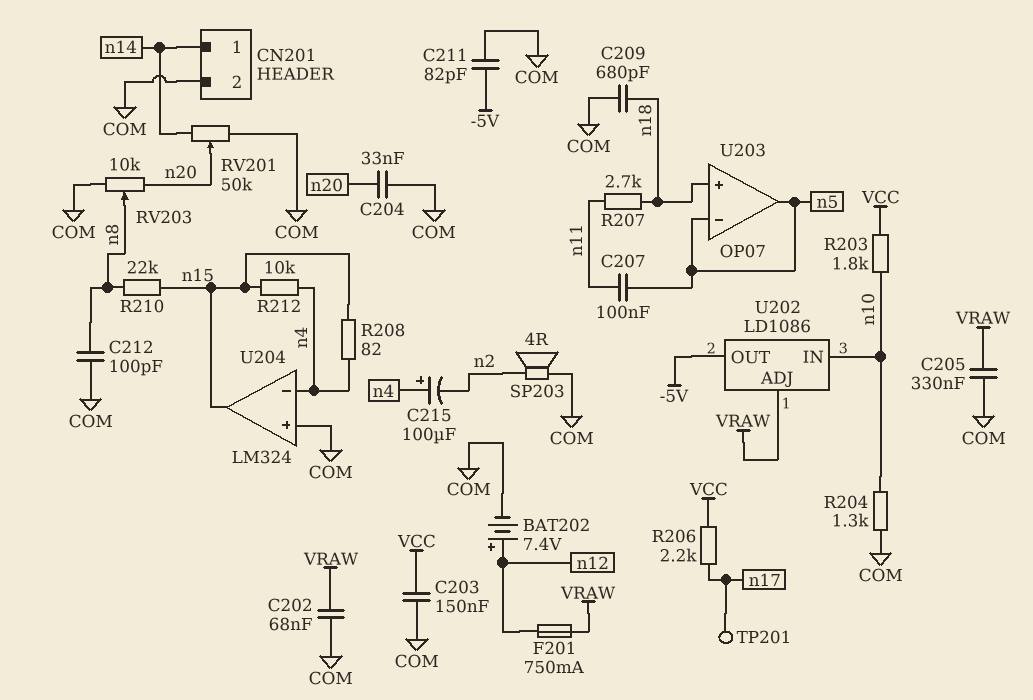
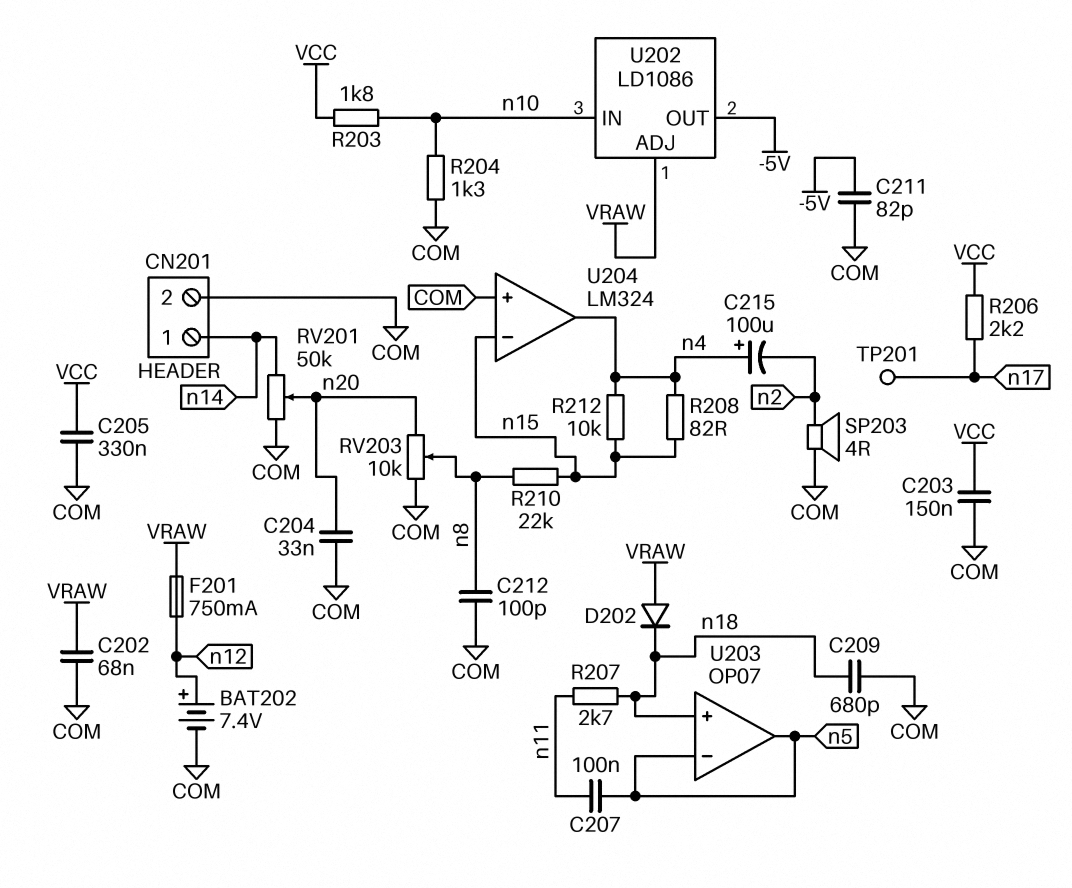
C205: 330nF (COM, VRAW) -> 330nF (COM, VCC)
D202: none -> diode (A VRAW, K n18)
U204 pin in-: n4 -> n15
U204 pin out: n15 -> n4

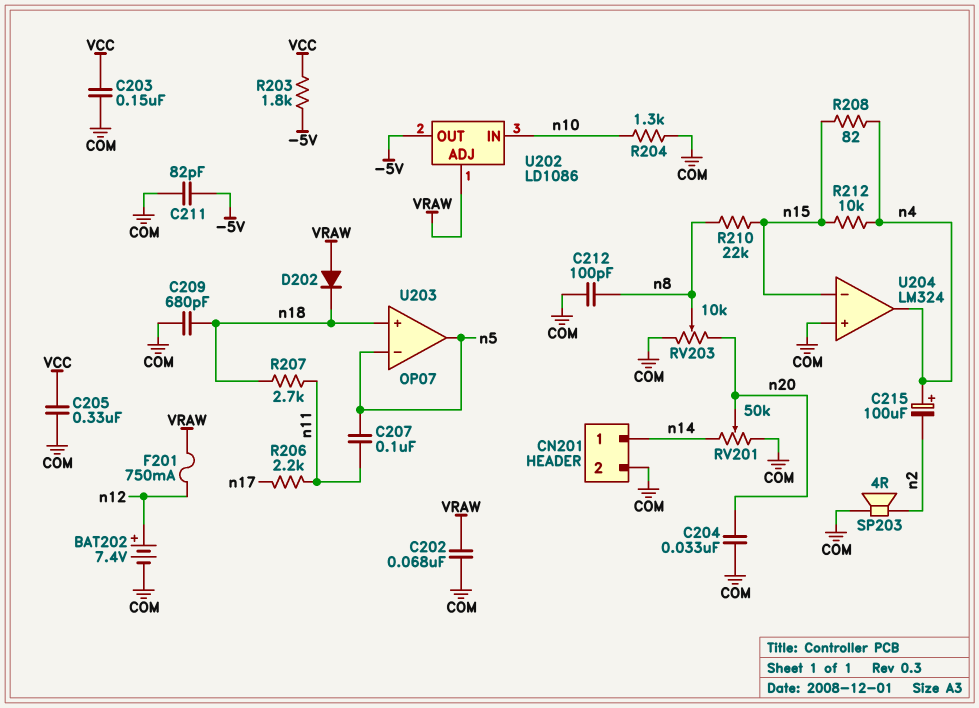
R203: 1.8k (VCC, n10) -> 1.8k (-5V, VCC)
R206: 2.2k (VCC, n17) -> 2.2k (n11, n17)
TP201: test point (n17) -> none

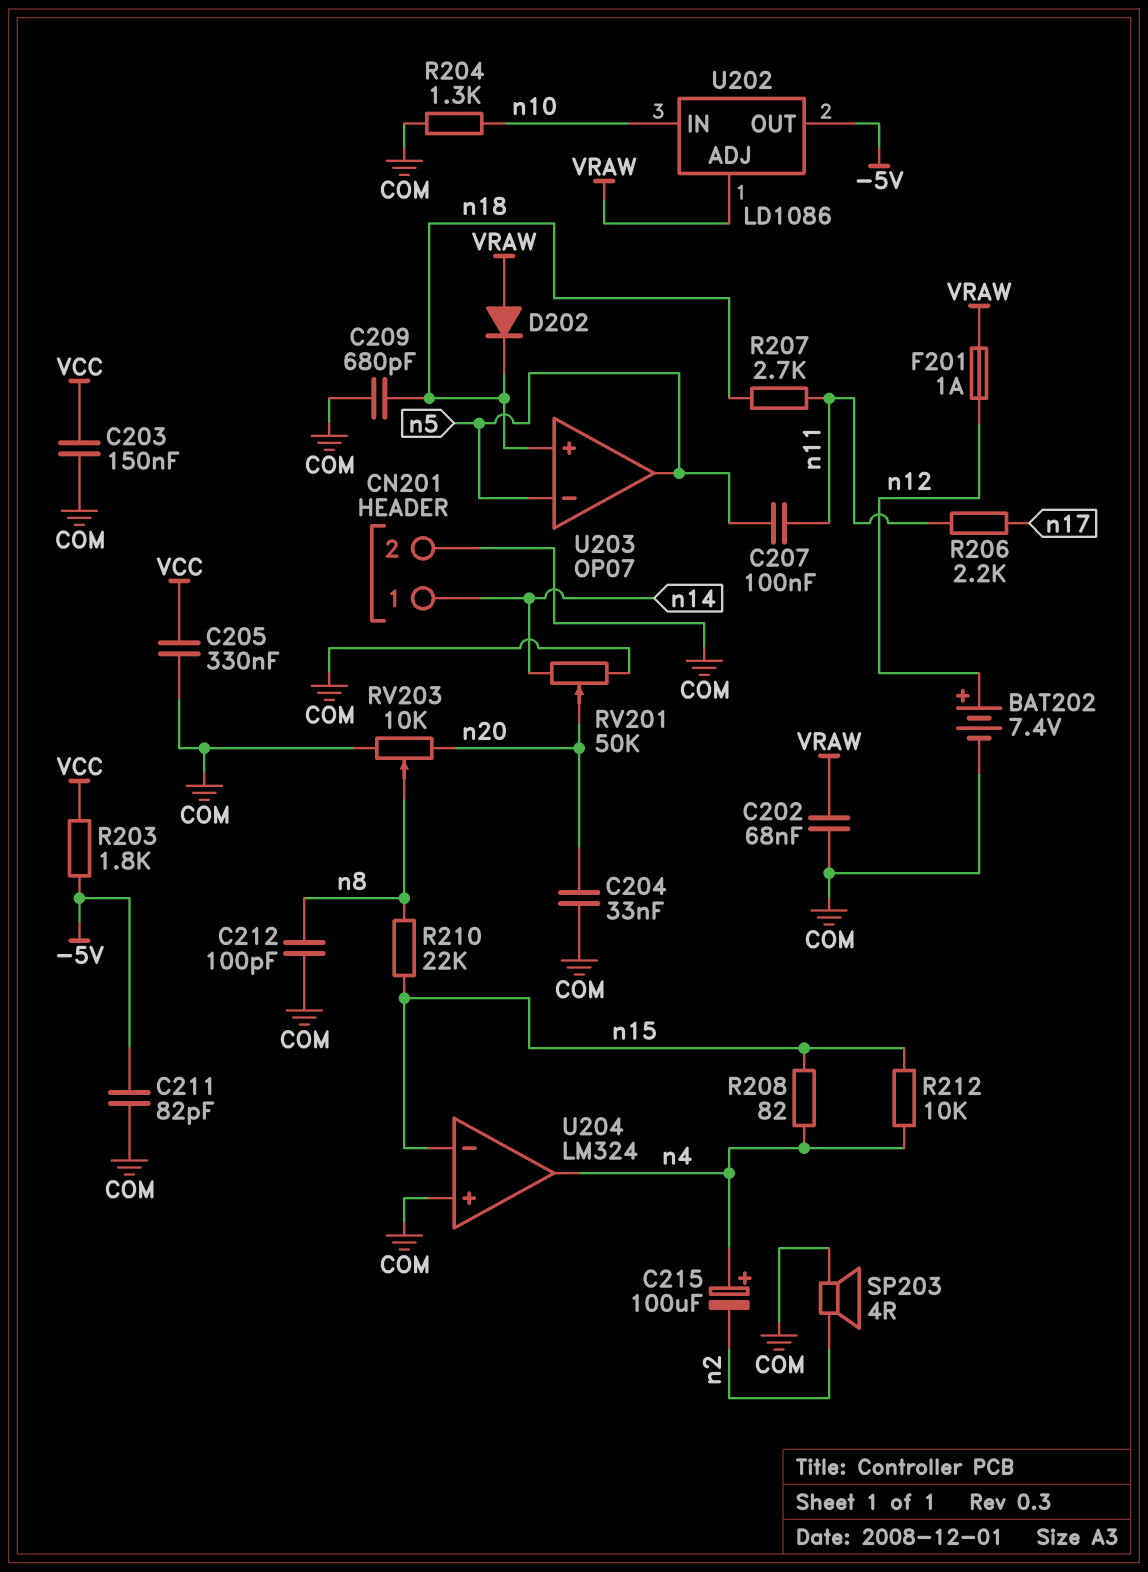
F201: 750mA (VRAW, n12) -> 1A (VRAW, n12)

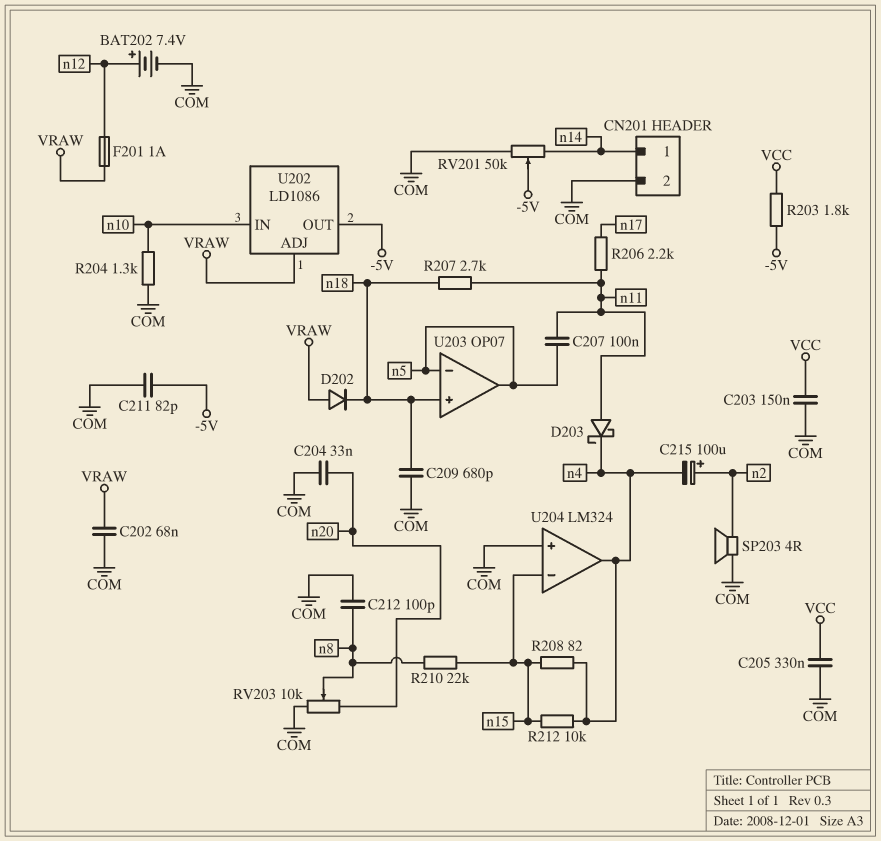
C215: 100uF (plus n4, minus n2) -> 100uF (plus n2, minus n4)
D203: none -> schottky (A n11, K n4)
RV201: 50k (COM, n14, wiper n20) -> 50k (COM, n14, wiper -5V)

